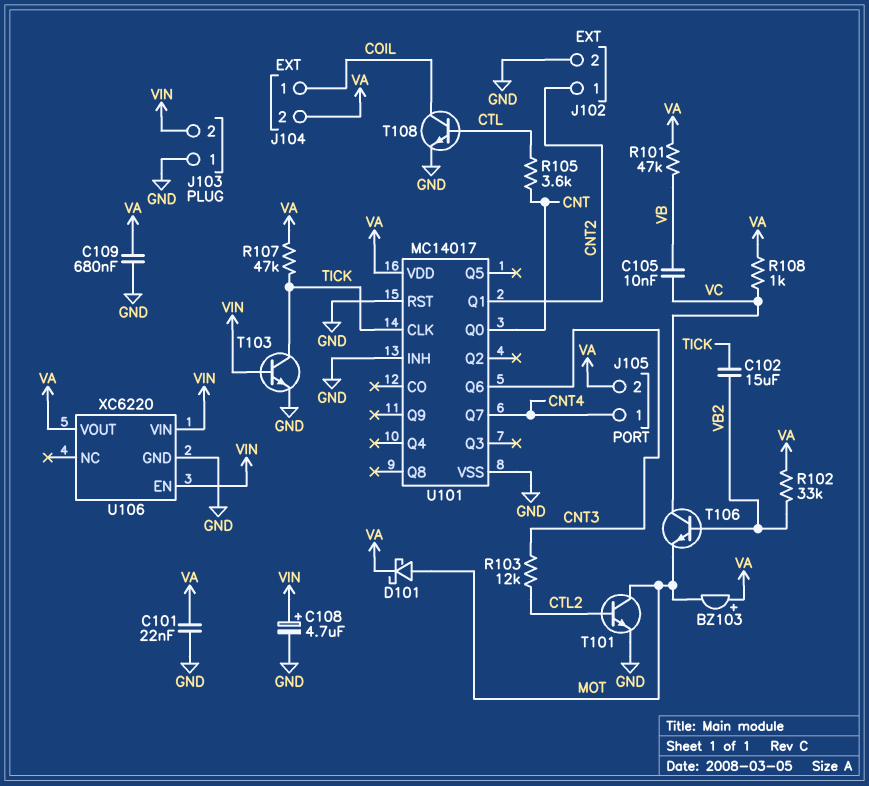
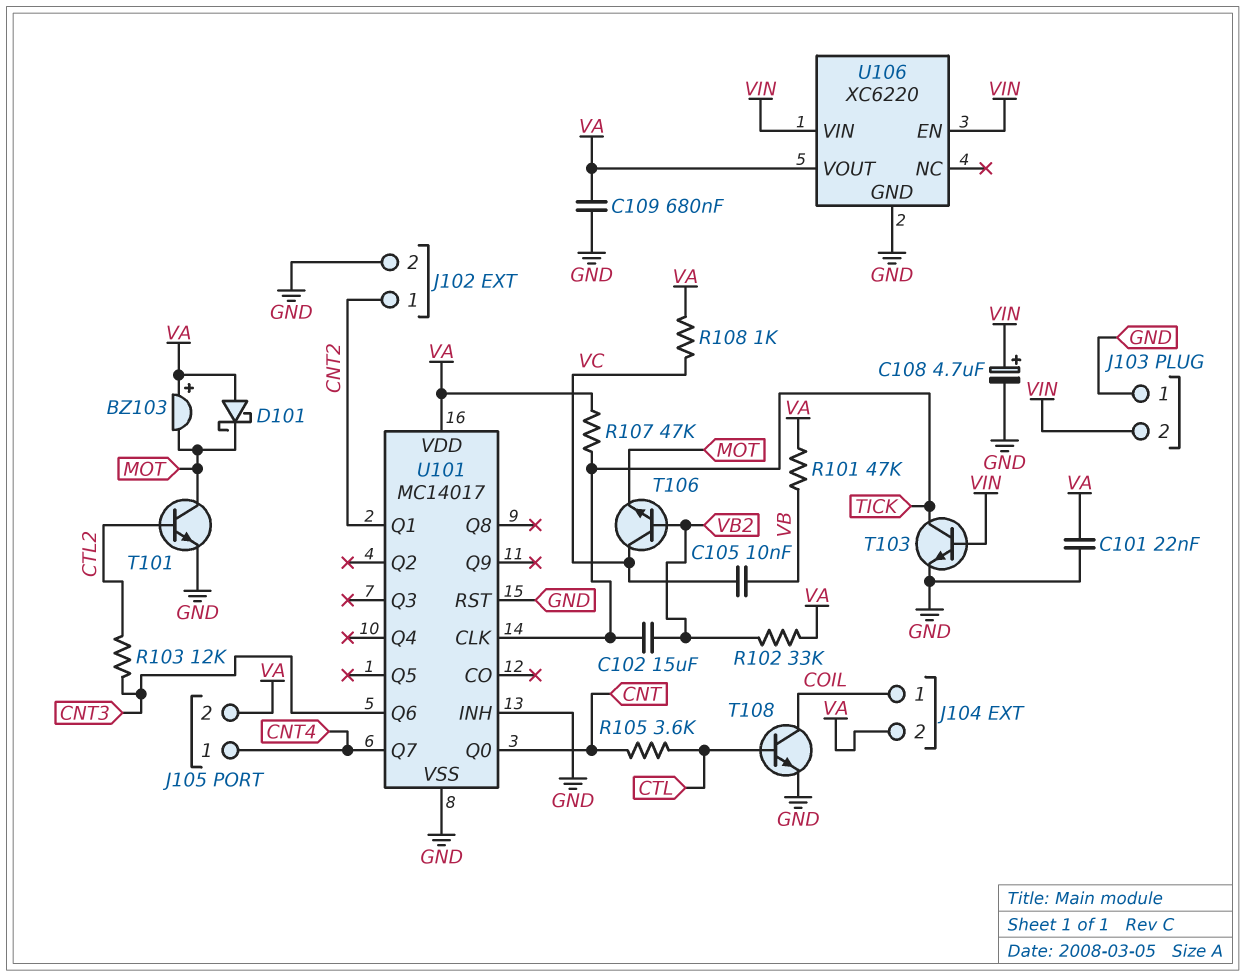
D101: schottky (A MOT, K VA) -> schottky (A VA, K MOT)

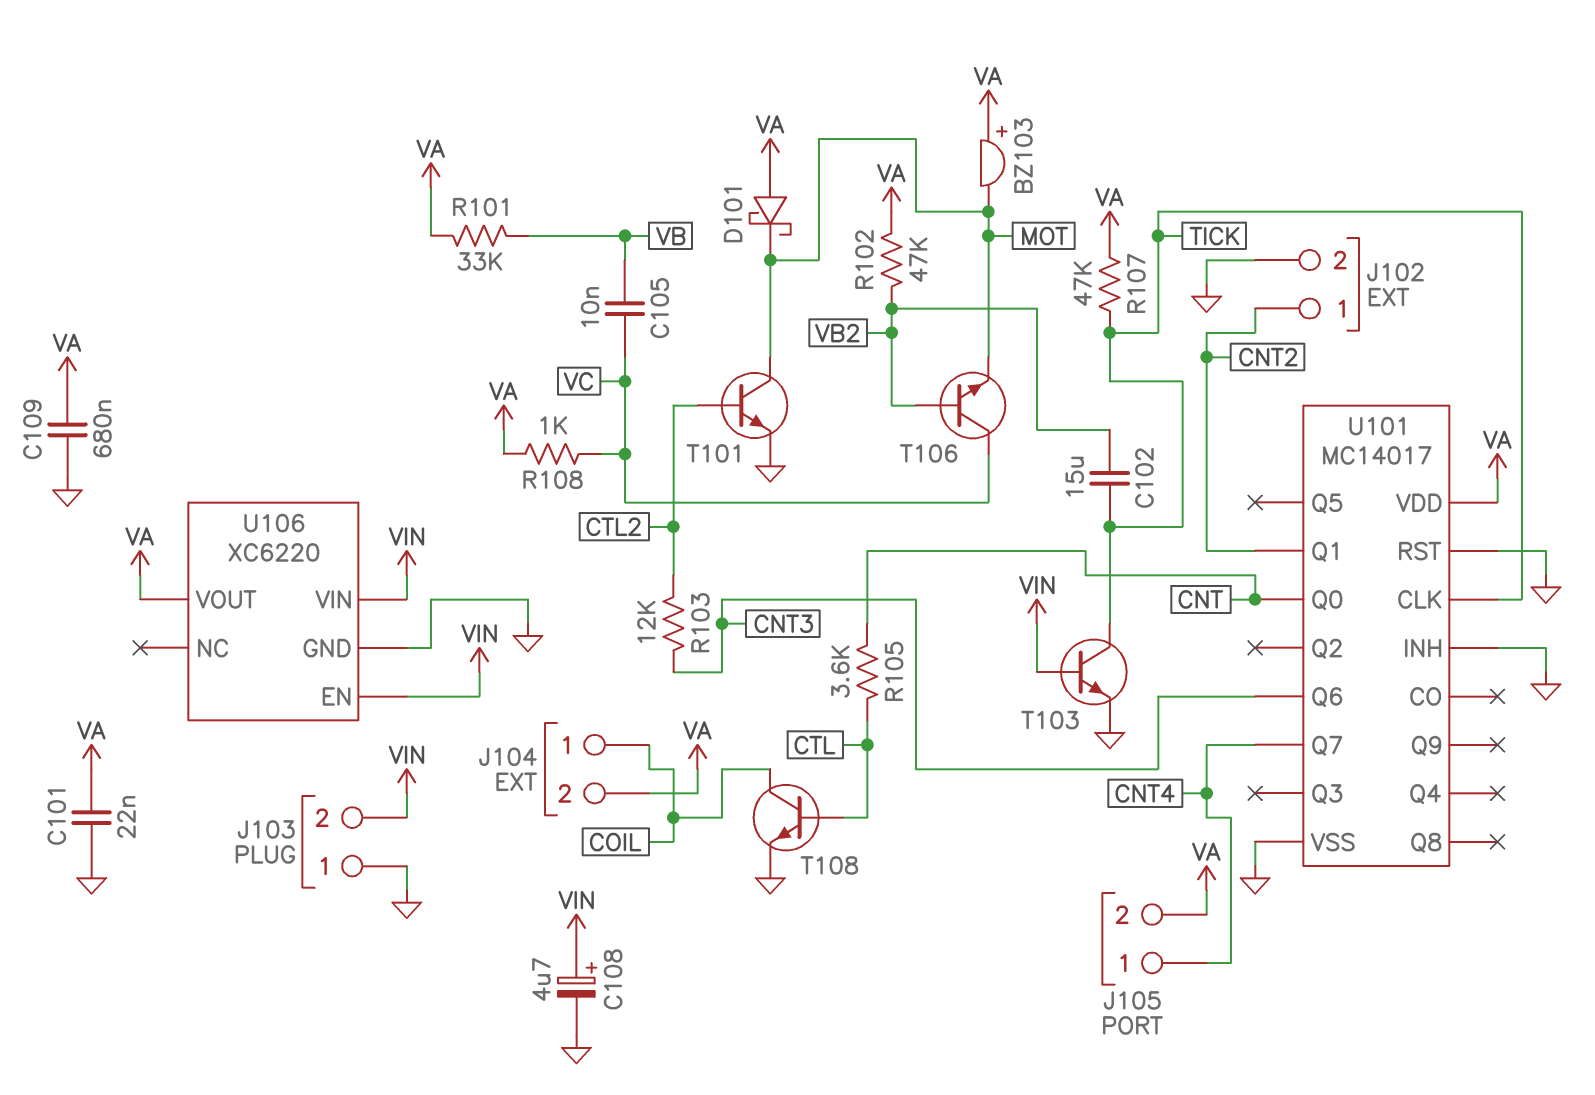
R101: 47k (VA, VB) -> 33k (VA, VB)
R102: 33k (VA, VB2) -> 47k (VA, VB2)

